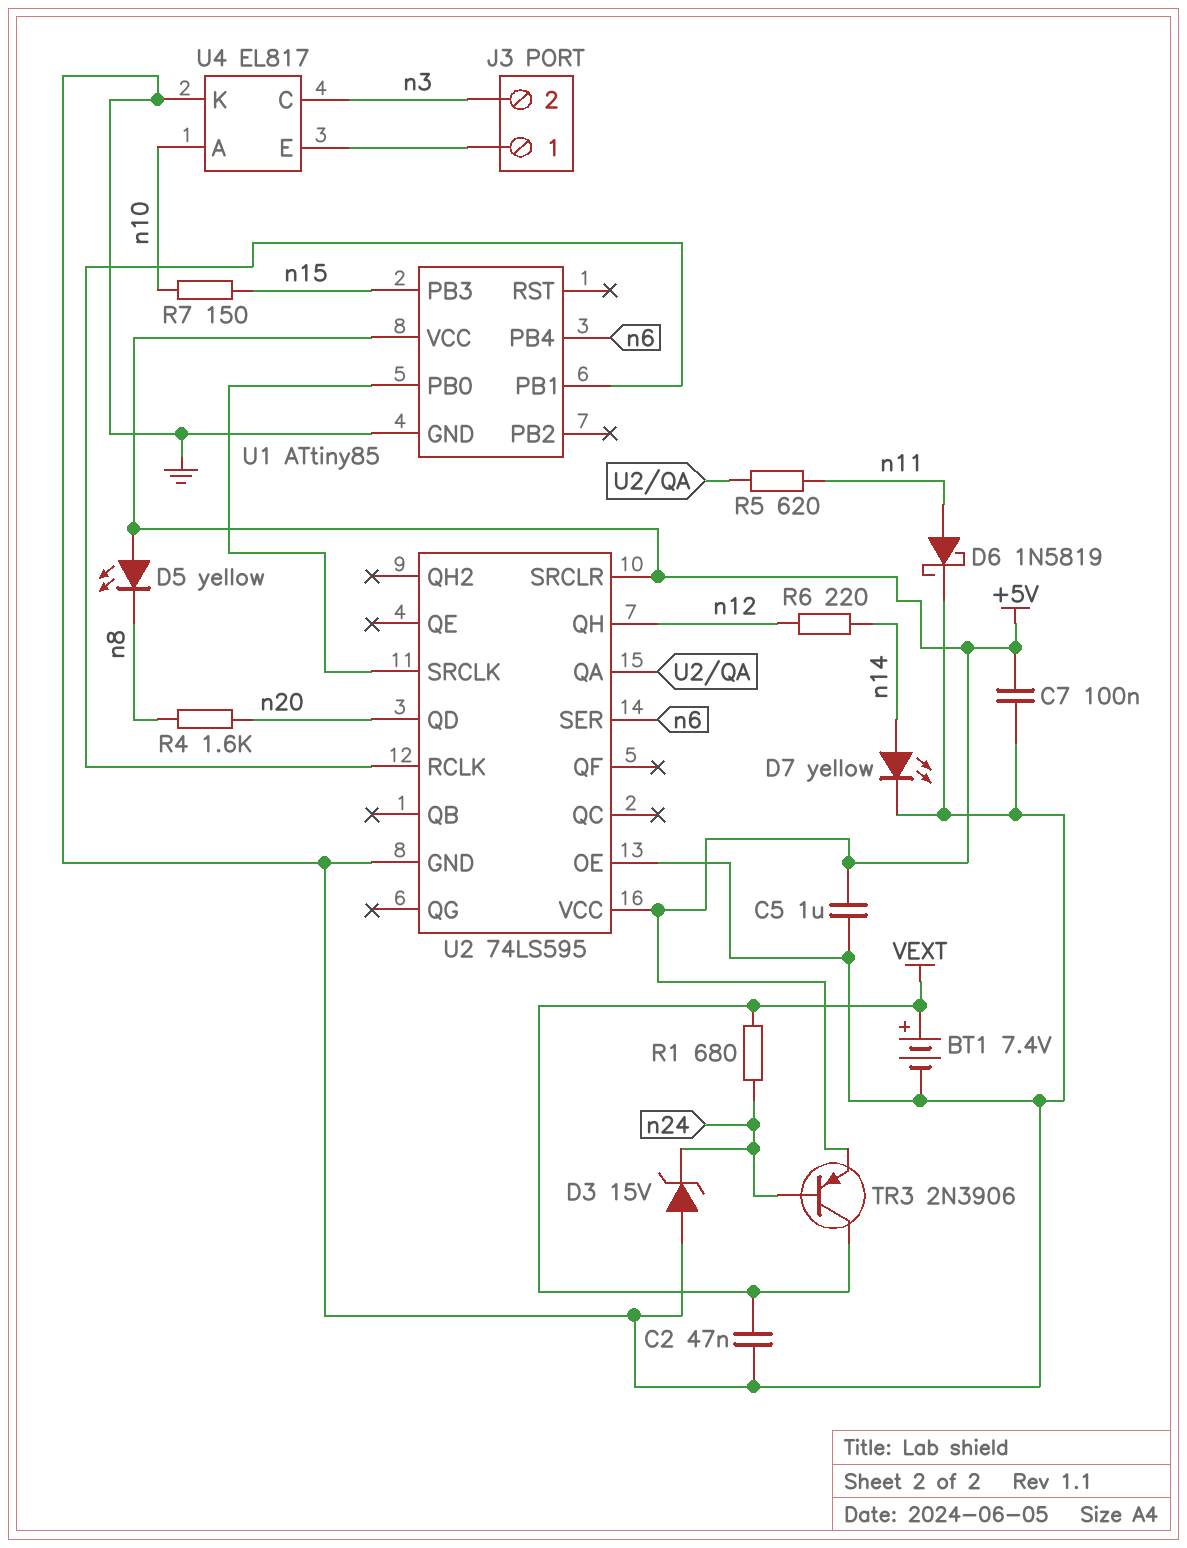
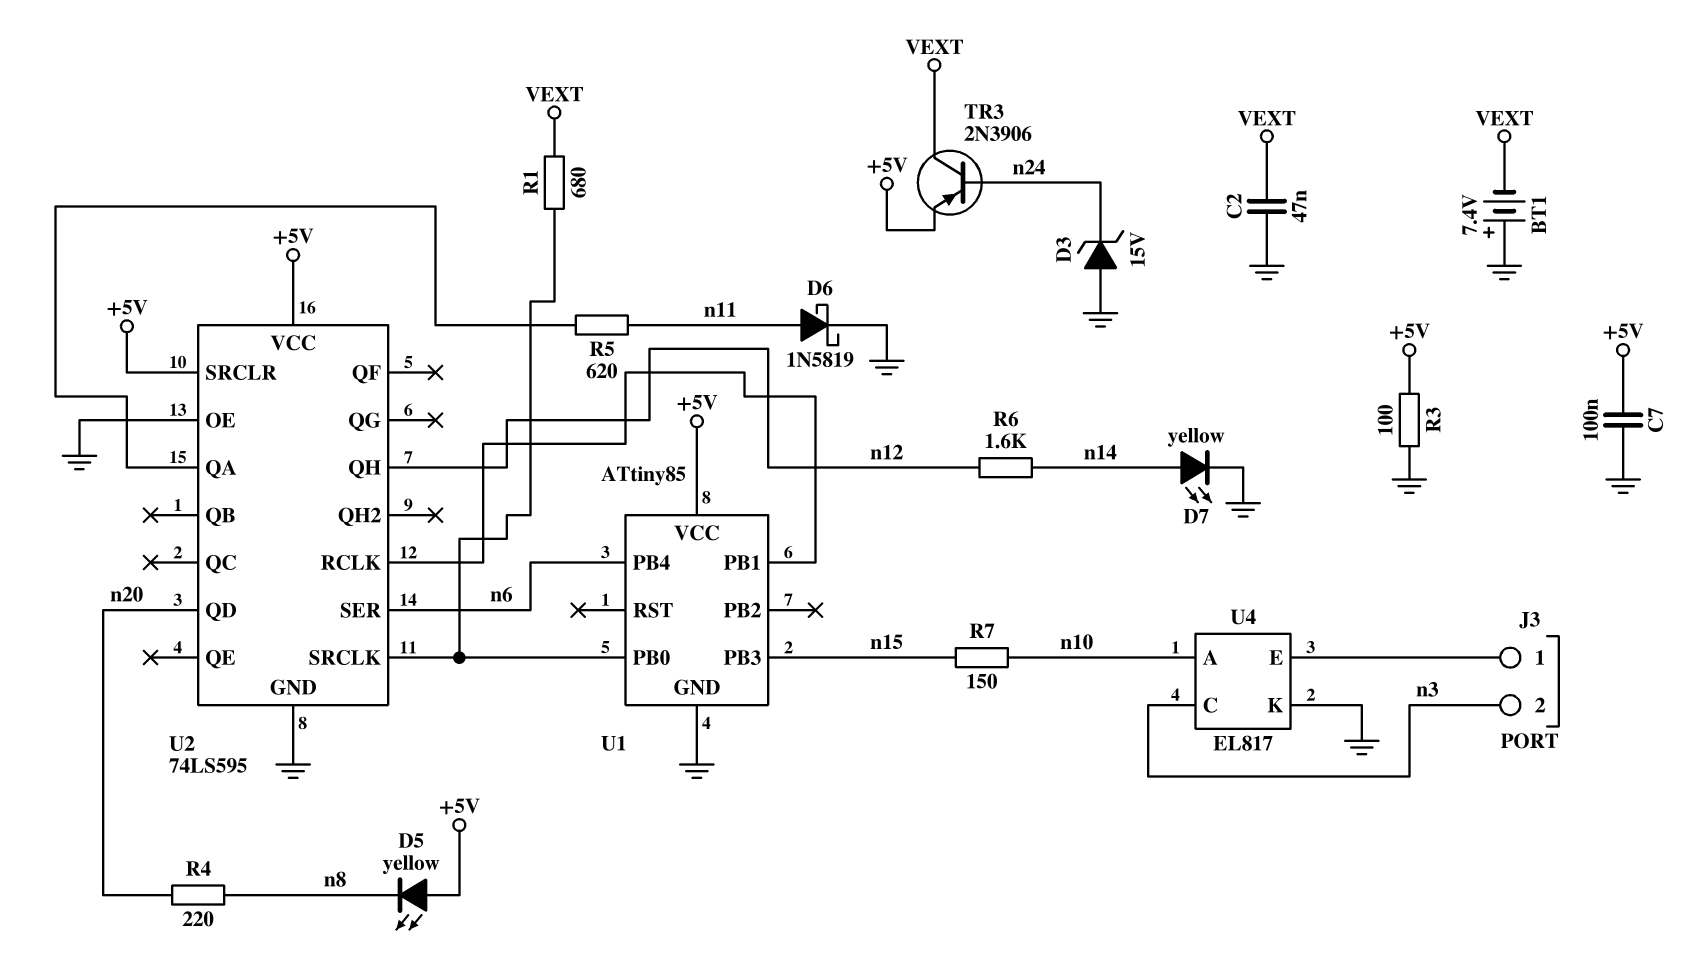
BT1: 7.4V (plus VEXT, minus GND) -> 7.4V (plus GND, minus VEXT)
C5: 1uF (+5V, GND) -> none
R1: 680 (VEXT, n24) -> 680 (U1/PB0, VEXT)
R3: none -> 100 (+5V, GND)
R4: 1.6k (n8, n20) -> 220 (n8, n20)
R6: 220 (n12, n14) -> 1.6k (n12, n14)

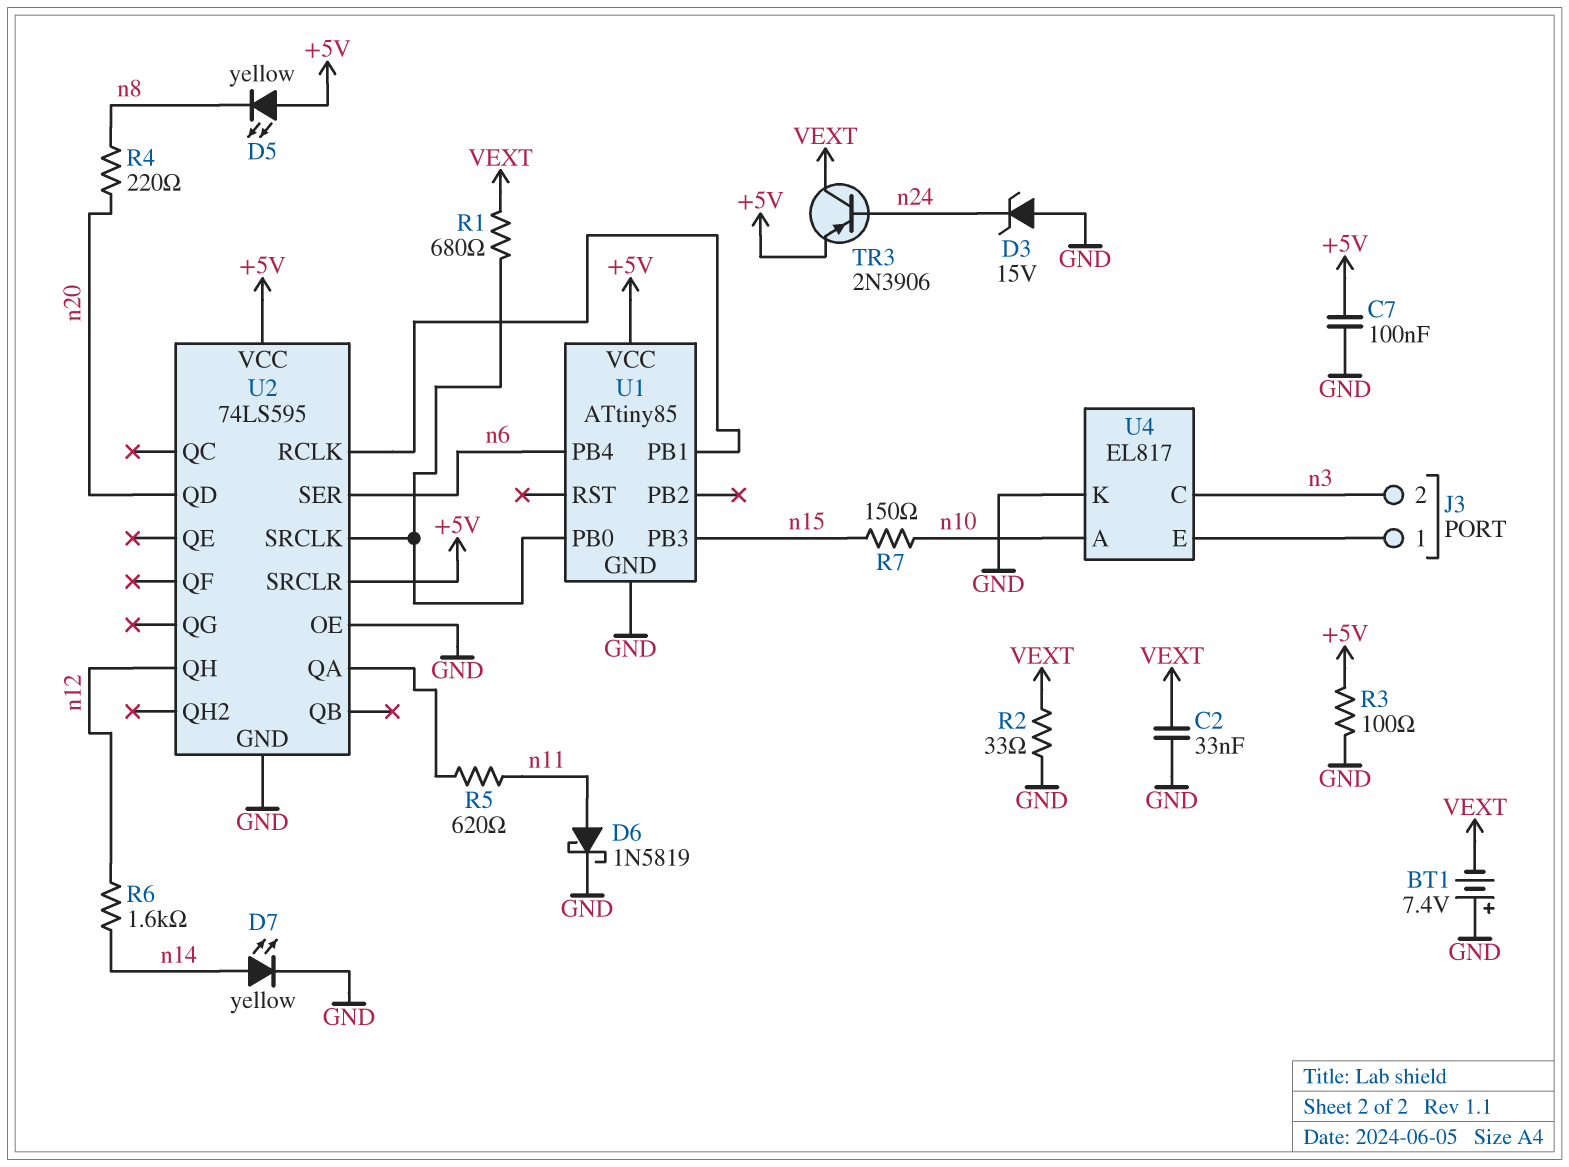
C2: 47nF (GND, VEXT) -> 33nF (GND, VEXT)
R2: none -> 33 (GND, VEXT)

